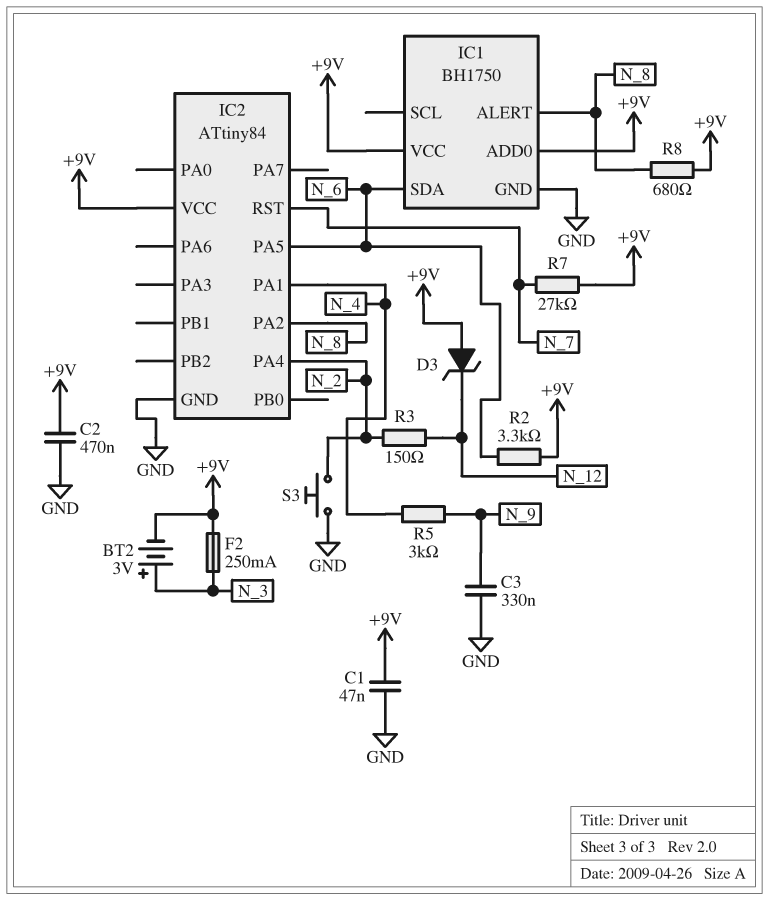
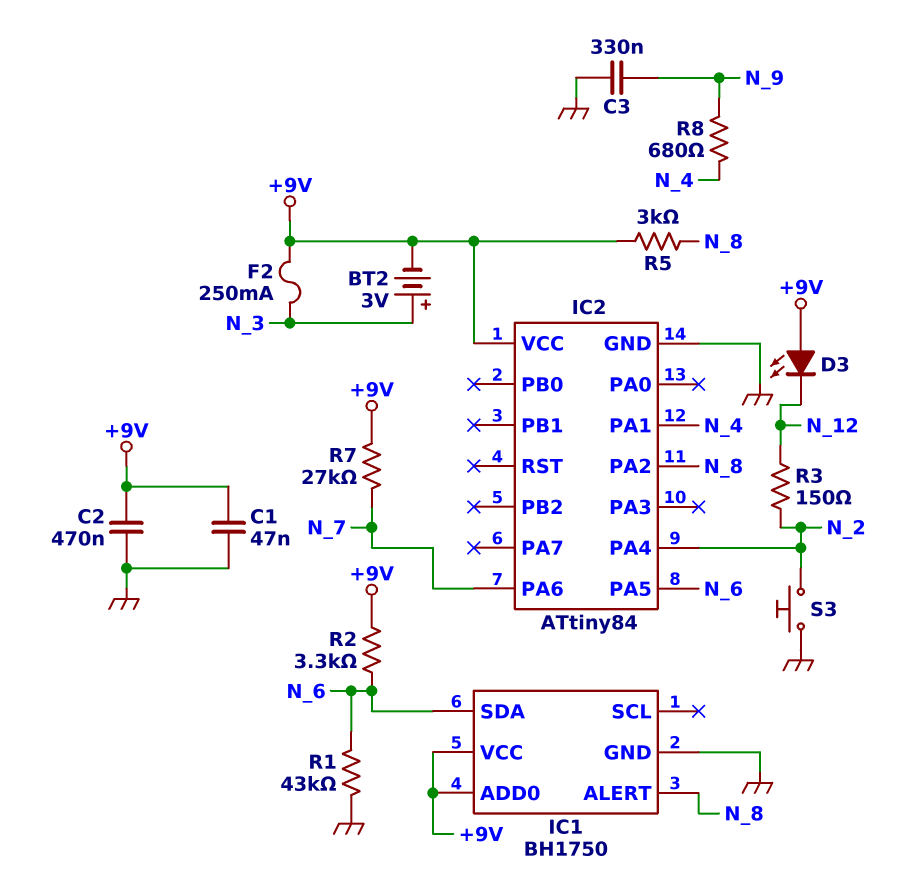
D3: zener (A +9V, K N_12) -> LED (A +9V, K N_12)
IC2 pin PA6: none -> N_7
IC2 pin RST: N_7 -> none
R1: none -> 43k (GND, N_6)
R5: 3k (N_4, N_9) -> 3k (+9V, N_8)
R8: 680 (+9V, N_8) -> 680 (N_4, N_9)

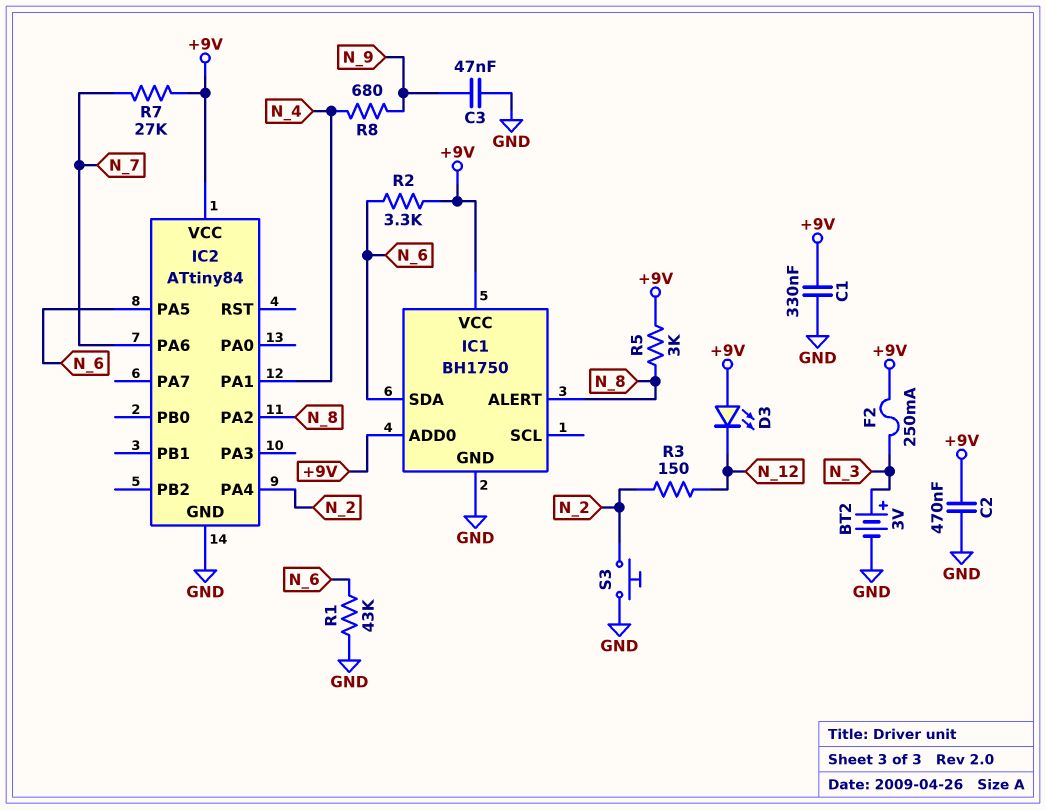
BT2: 3V (plus N_3, minus +9V) -> 3V (plus N_3, minus GND)
C1: 47nF (+9V, GND) -> 330nF (+9V, GND)
C3: 330nF (GND, N_9) -> 47nF (GND, N_9)

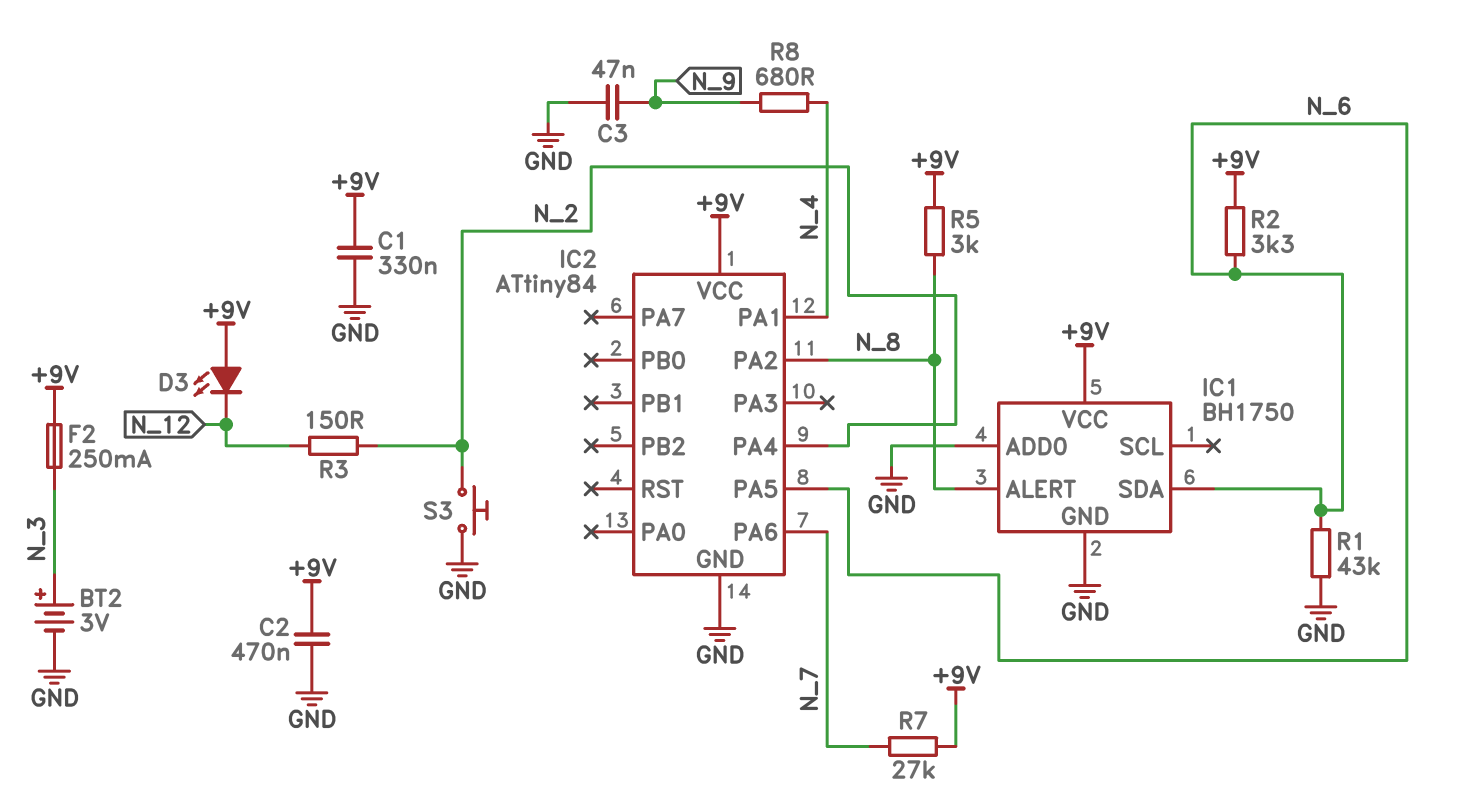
IC1 pin ADD0: +9V -> GND

